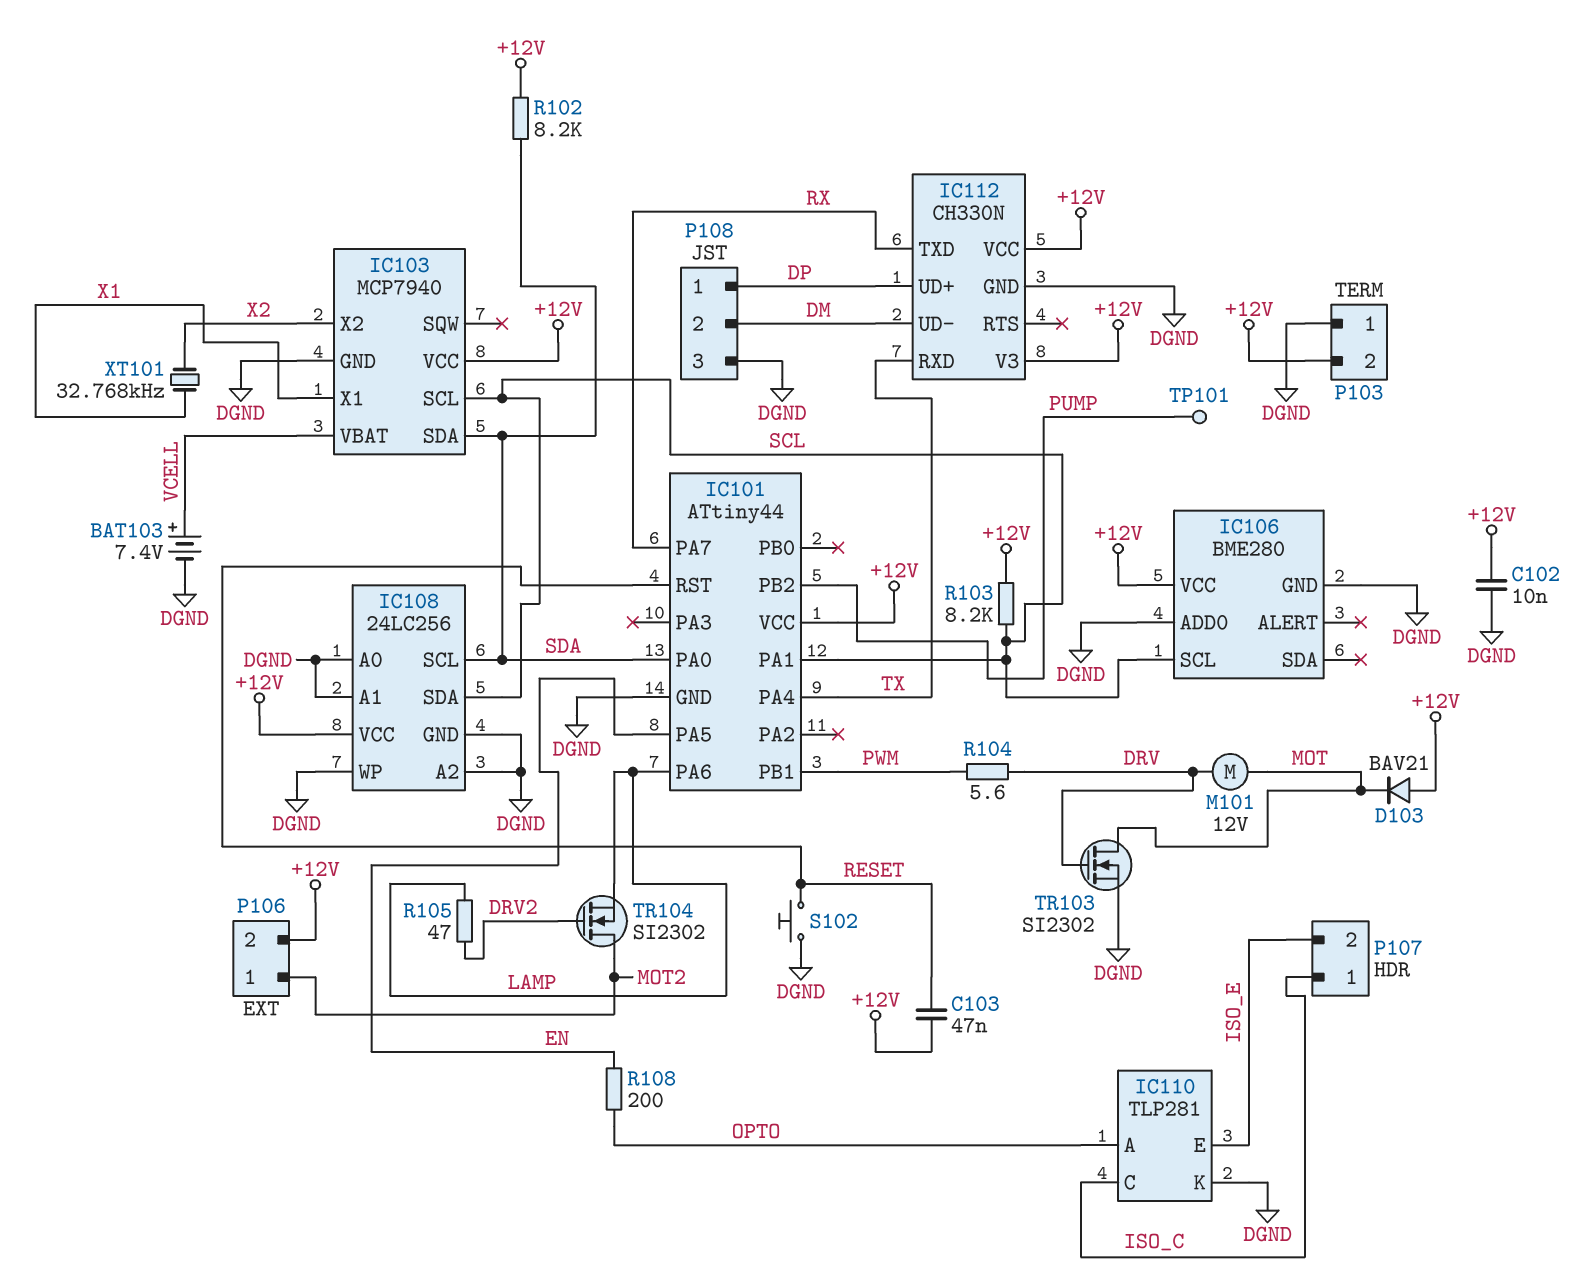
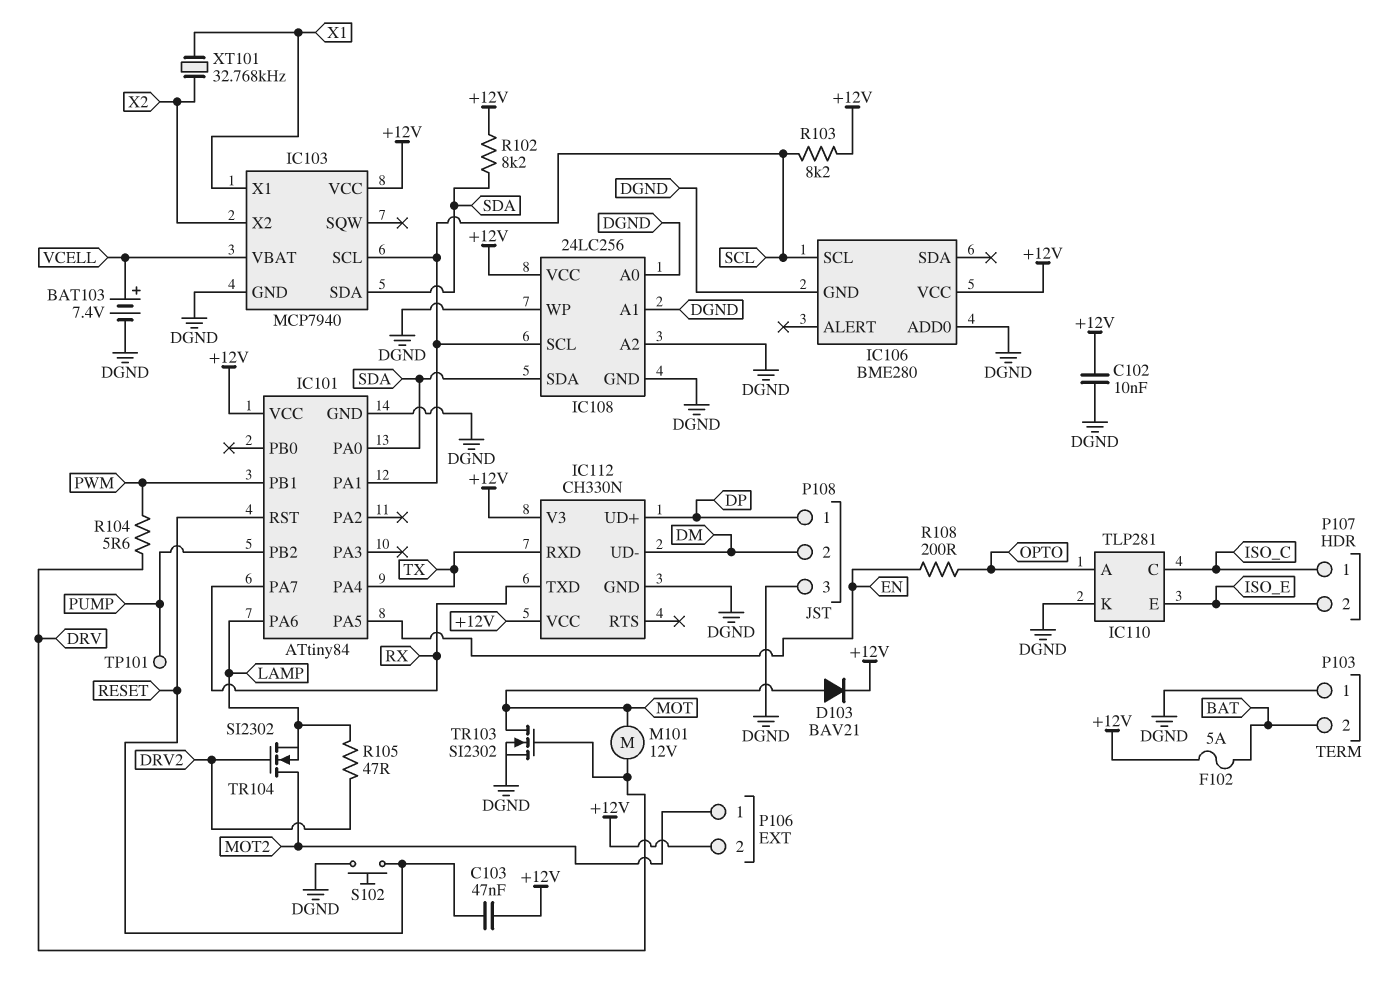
D103: diode BAV21 (A +12V, K MOT) -> diode BAV21 (A MOT, K +12V)
F102: none -> 5A (+12V, BAT)
IC101: ATtiny44 -> ATtiny84
IC108 pin SCL: SDA -> SCL
IC108 pin SDA: SCL -> SDA
P103 pin 2: +12V -> BAT

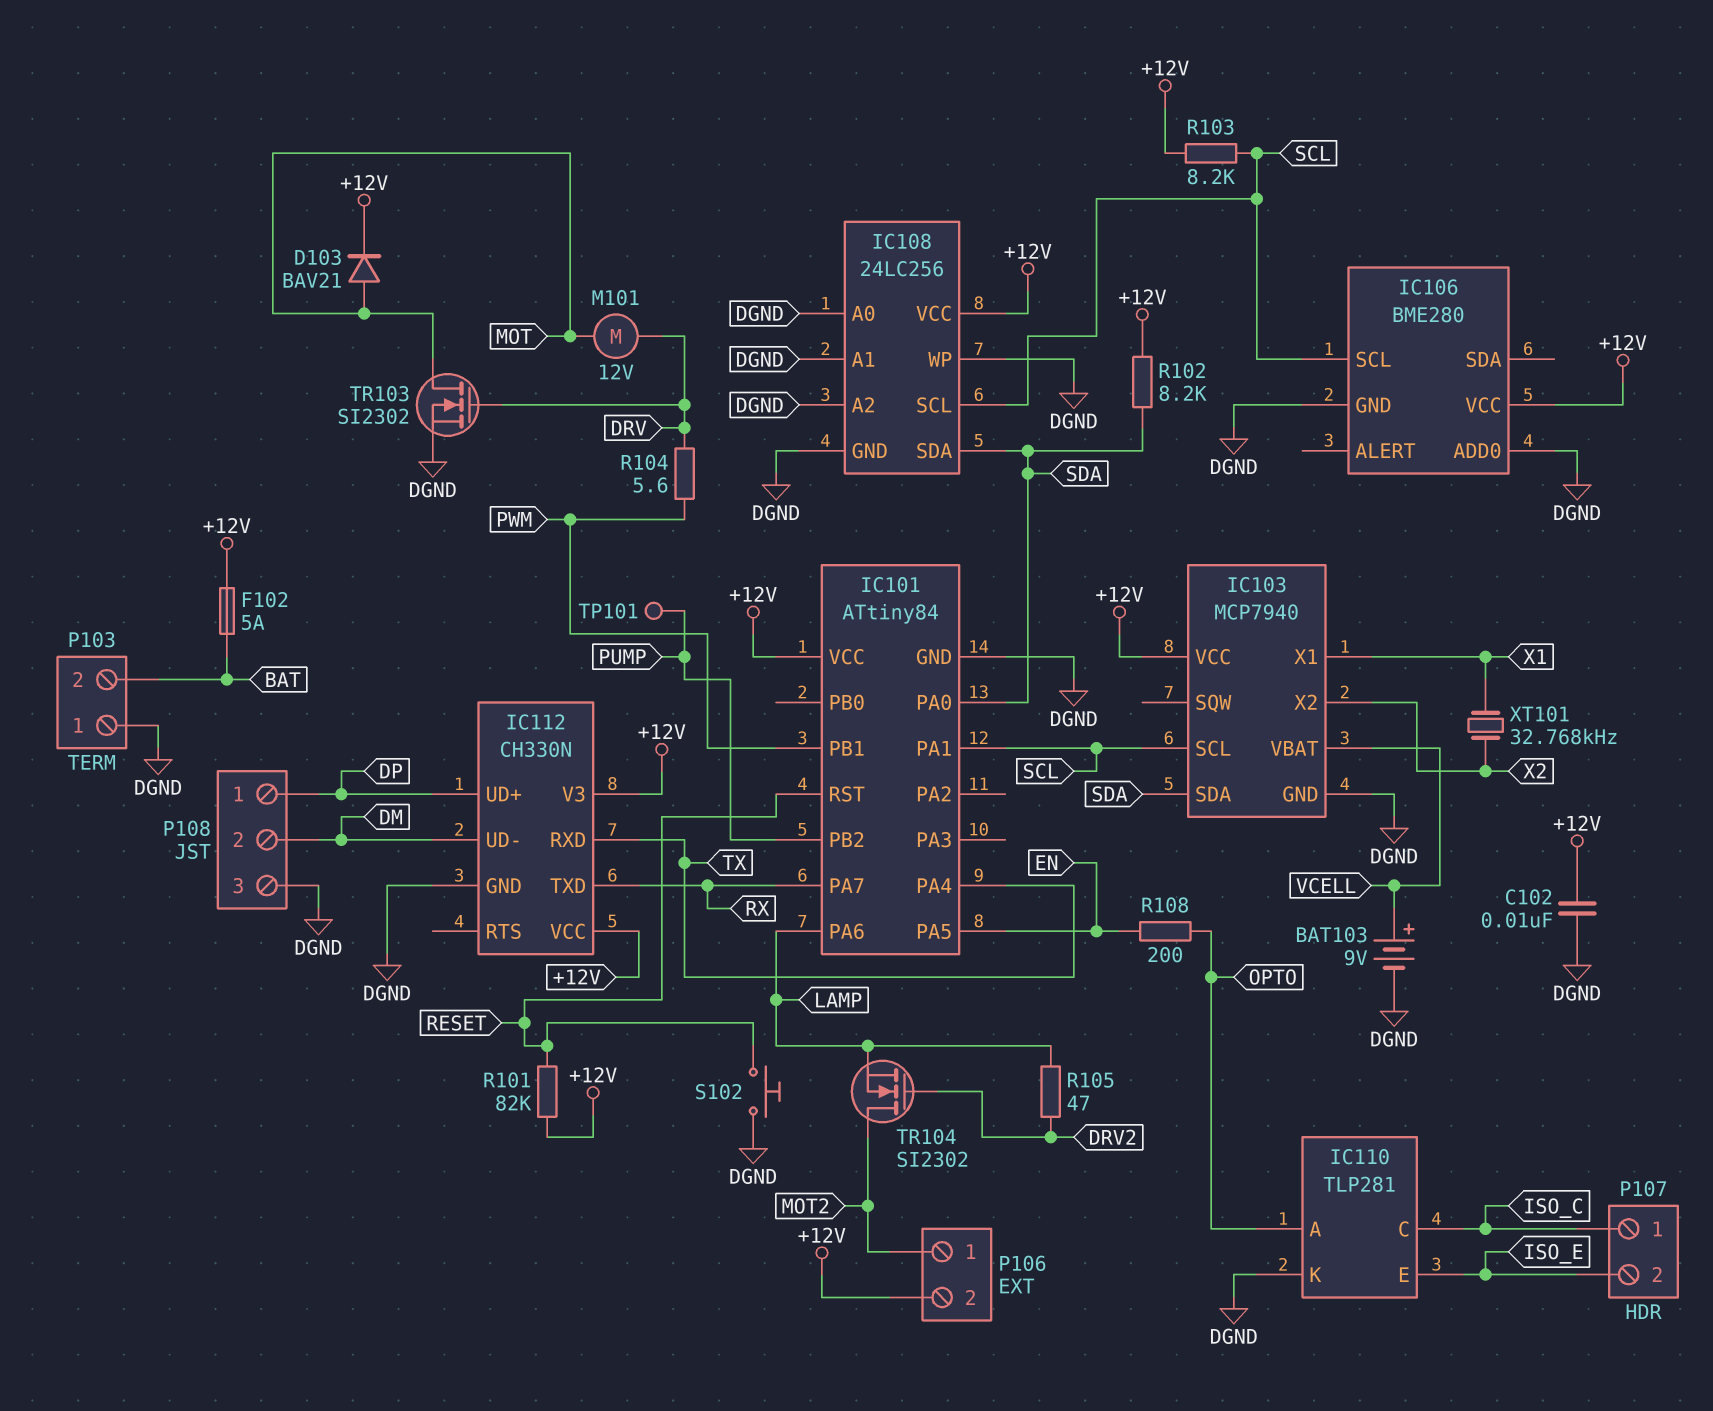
BAT103: 7.4V (plus VCELL, minus DGND) -> 9V (plus VCELL, minus DGND)
C103: 47nF (+12V, RESET) -> none
R101: none -> 82k (+12V, RESET)

